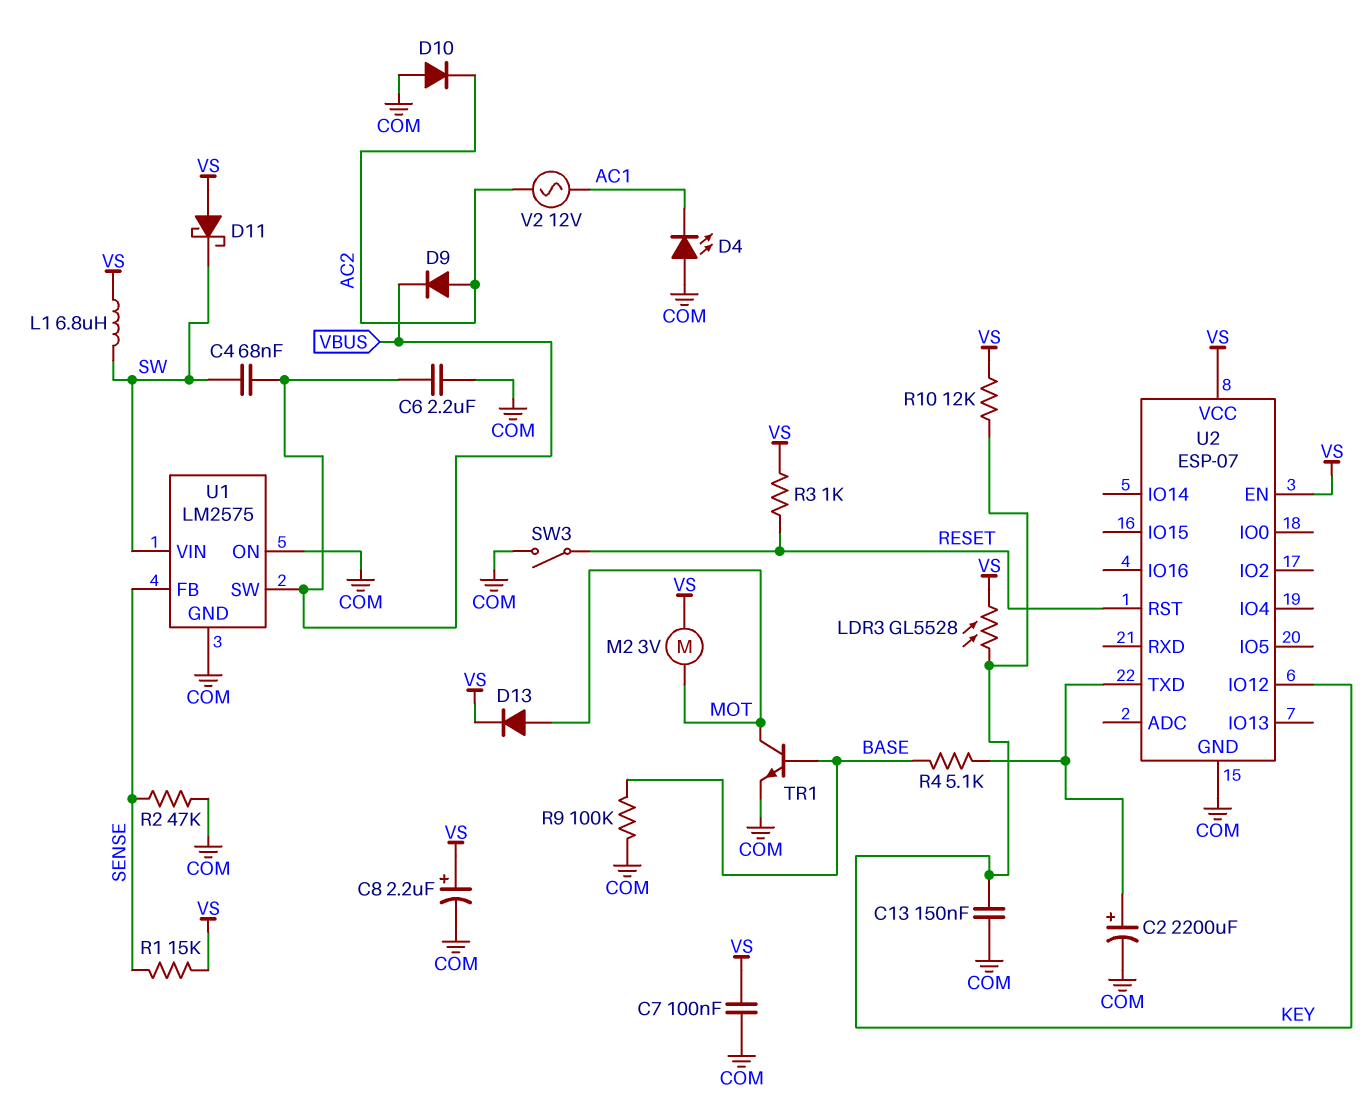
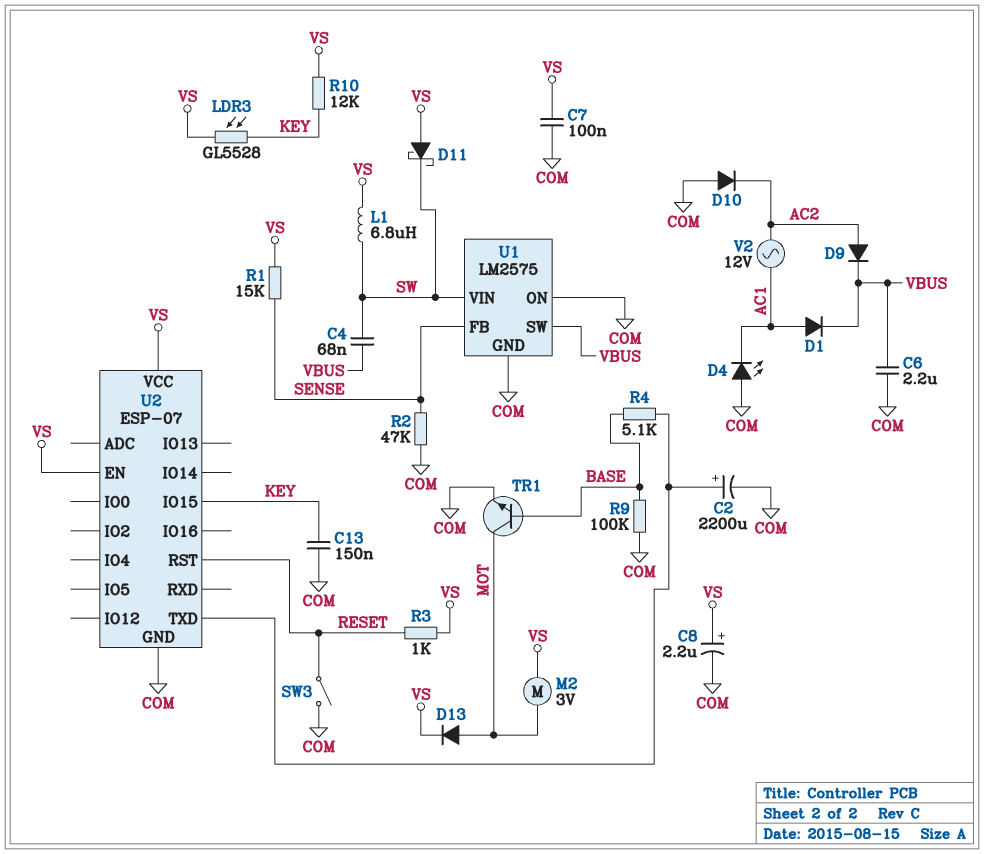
D1: none -> diode (A AC1, K VBUS)
U2 pin IO12: KEY -> none
U2 pin IO15: none -> KEY

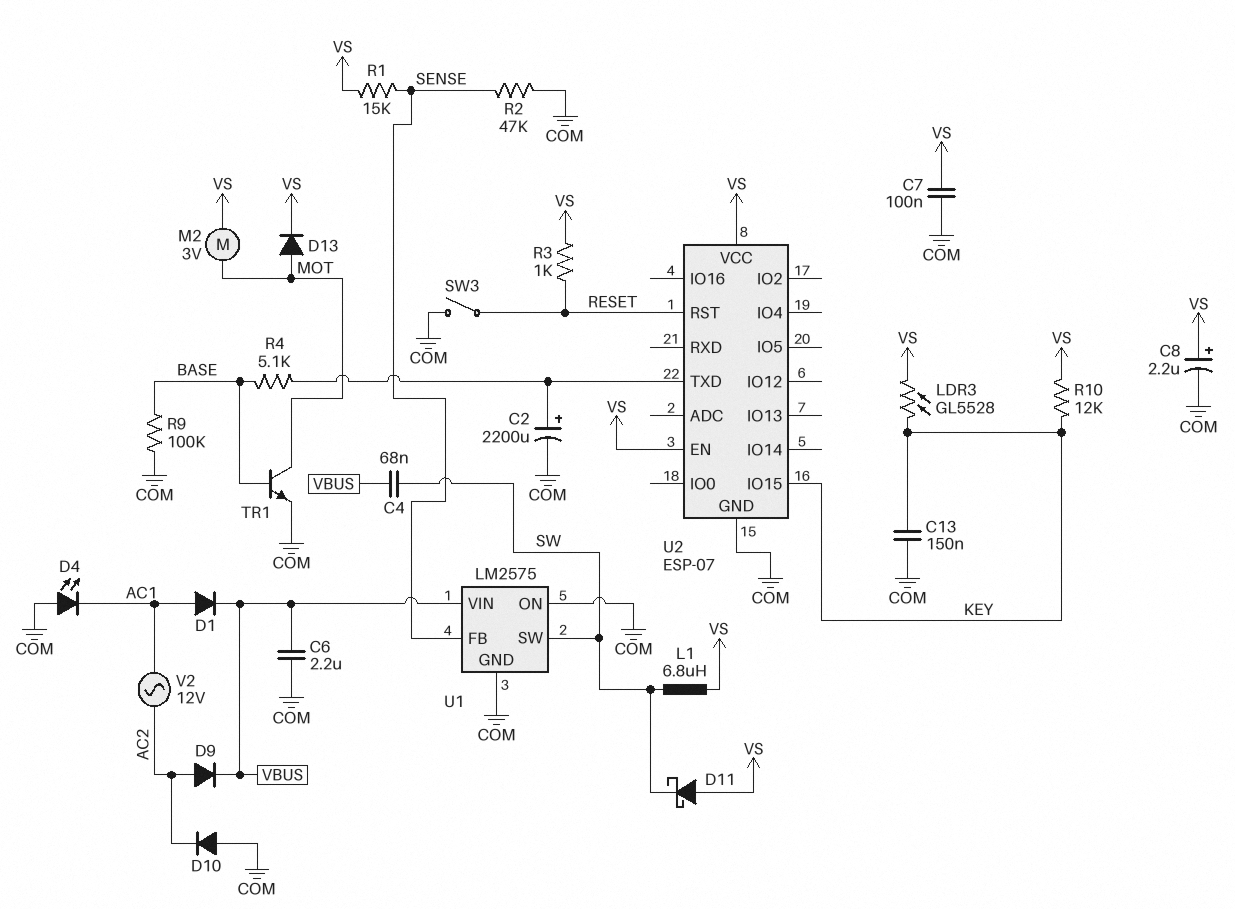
U1 pin SW: VBUS -> SW
U1 pin VIN: SW -> VBUS

